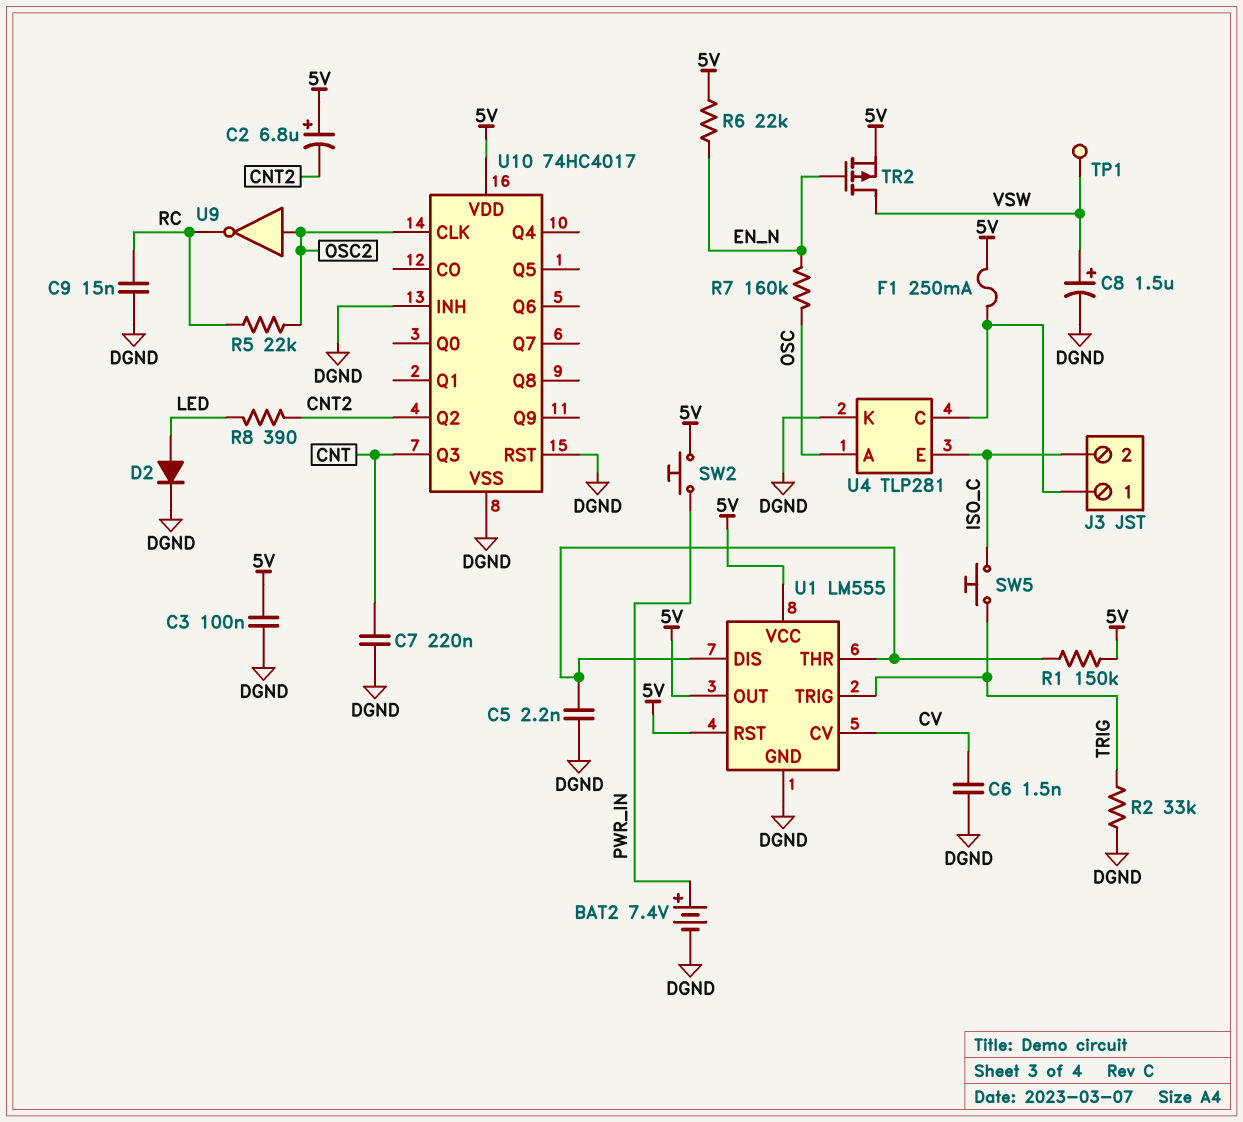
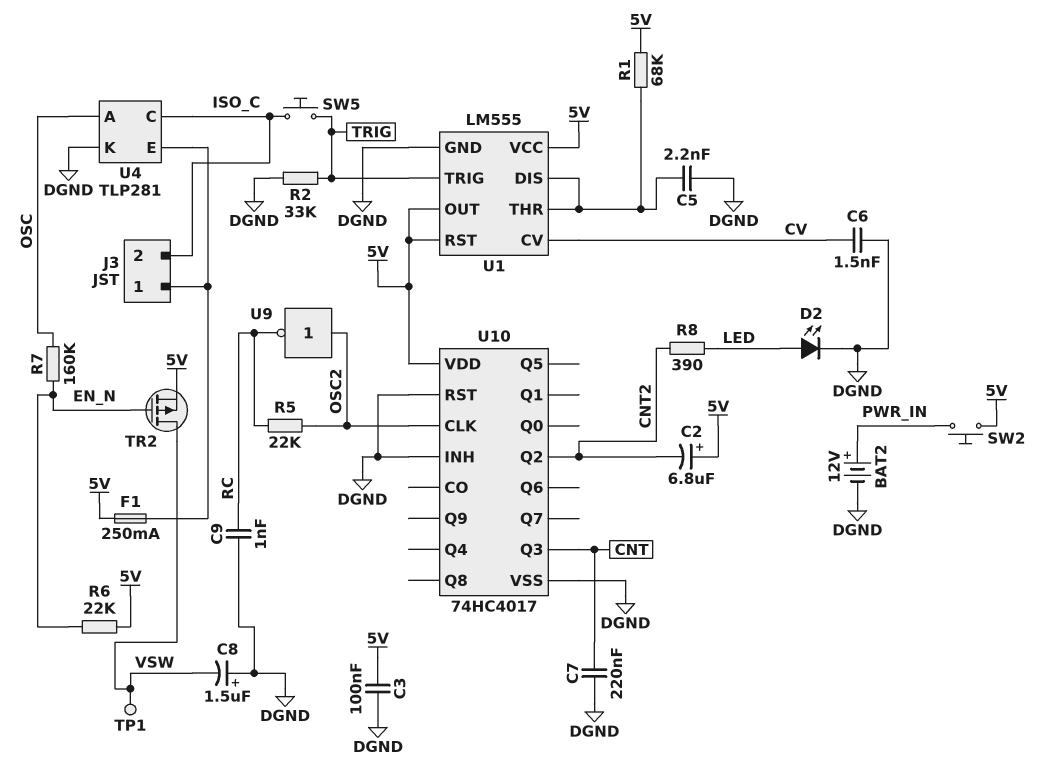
BAT2: 7.4V (plus PWR_IN, minus DGND) -> 12V (plus PWR_IN, minus DGND)
C8: 1.5uF (plus VSW, minus DGND) -> 1.5uF (plus DGND, minus VSW)
C9: 15nF (DGND, RC) -> 1nF (DGND, RC)
D2: diode (A LED, K DGND) -> LED (A LED, K DGND)
R1: 150k (5V, U1/DIS) -> 68k (5V, U1/DIS)
U4 pin C: J3/1 -> ISO_C
U4 pin E: ISO_C -> J3/1

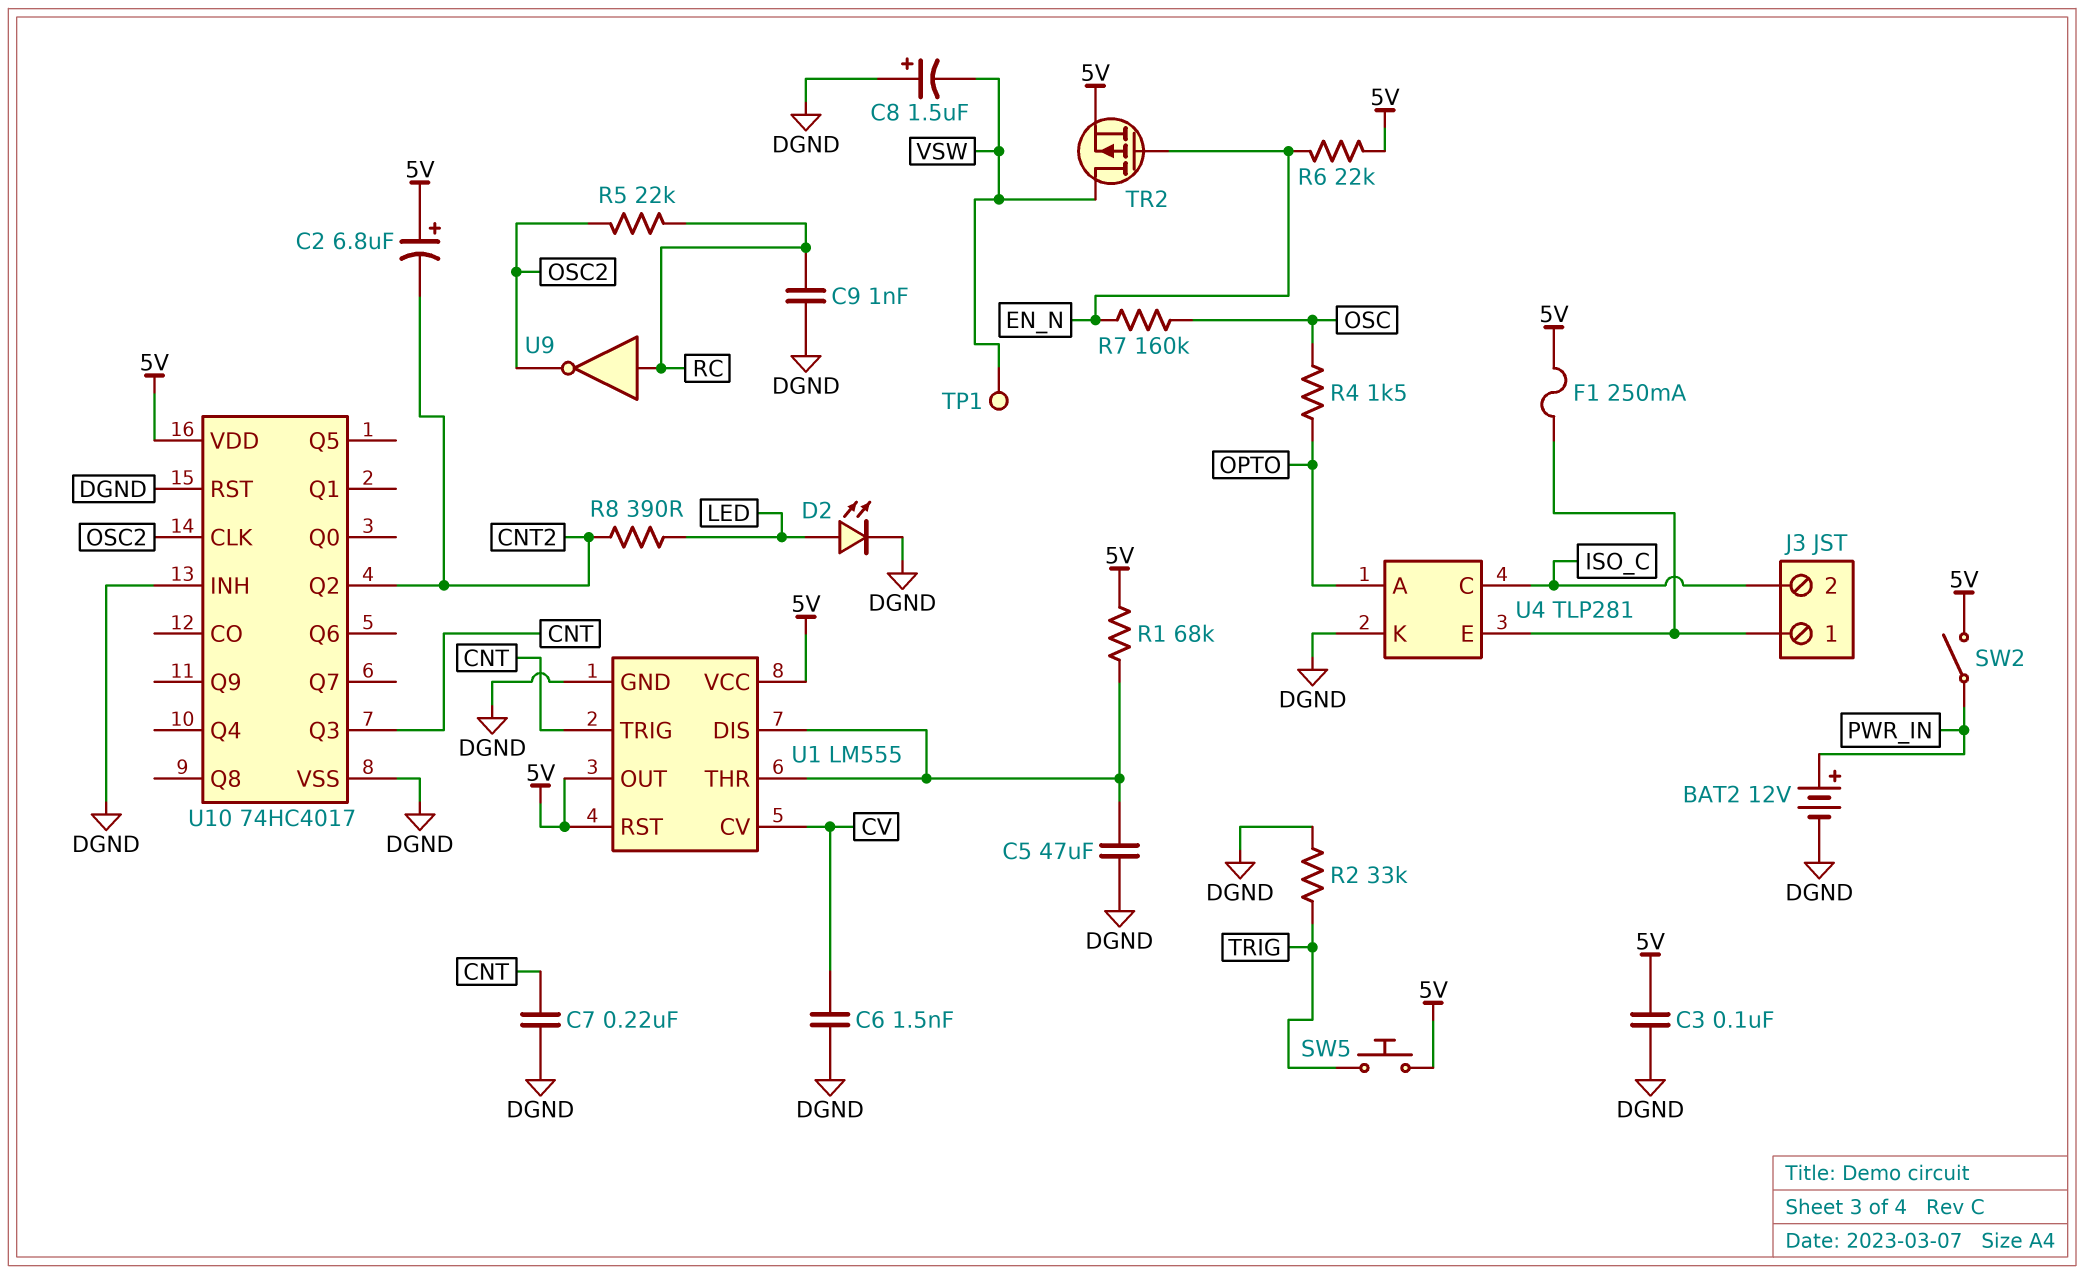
C5: 2.2nF (DGND, U1/DIS) -> 47uF (DGND, U1/DIS)
R4: none -> 1.5k (OPTO, OSC)
SW2: button (5V, PWR_IN) -> switch (5V, PWR_IN)
SW5: button (ISO_C, TRIG) -> button (5V, TRIG)
U1 pin TRIG: TRIG -> CNT
U4 pin A: OSC -> OPTO
U9: NOT (in OSC2, out RC) -> NOT (in RC, out OSC2)

